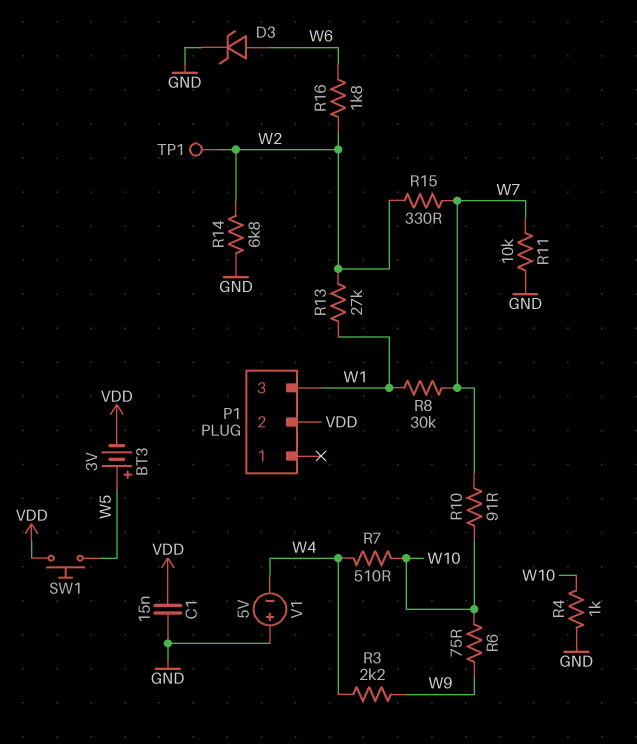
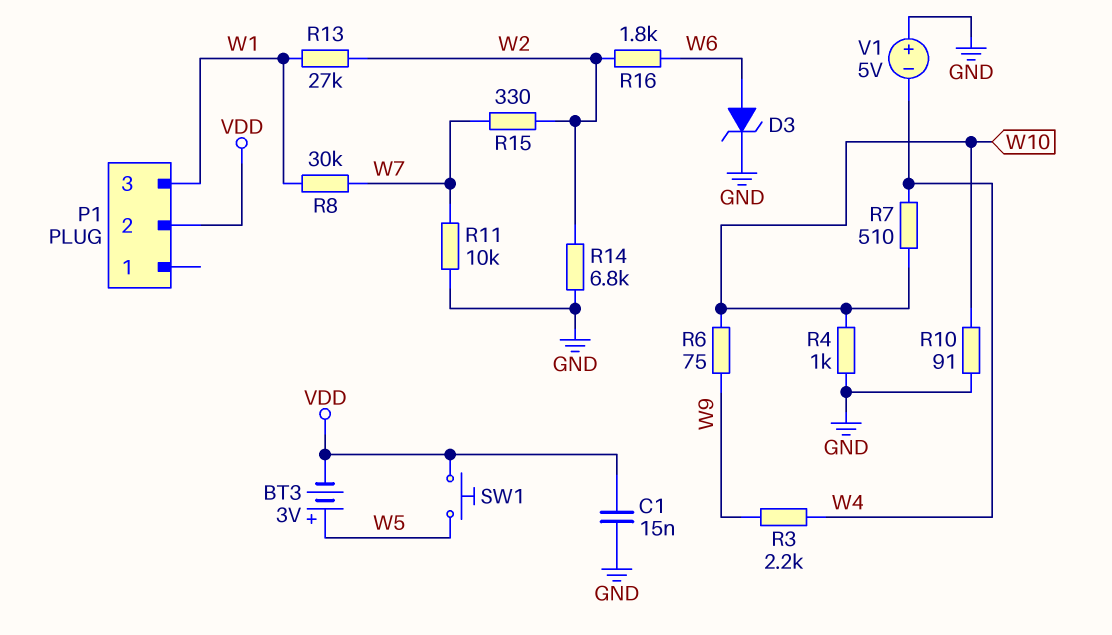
R10: 91 (W7, W10) -> 91 (GND, W10)
TP1: test point (W2) -> none

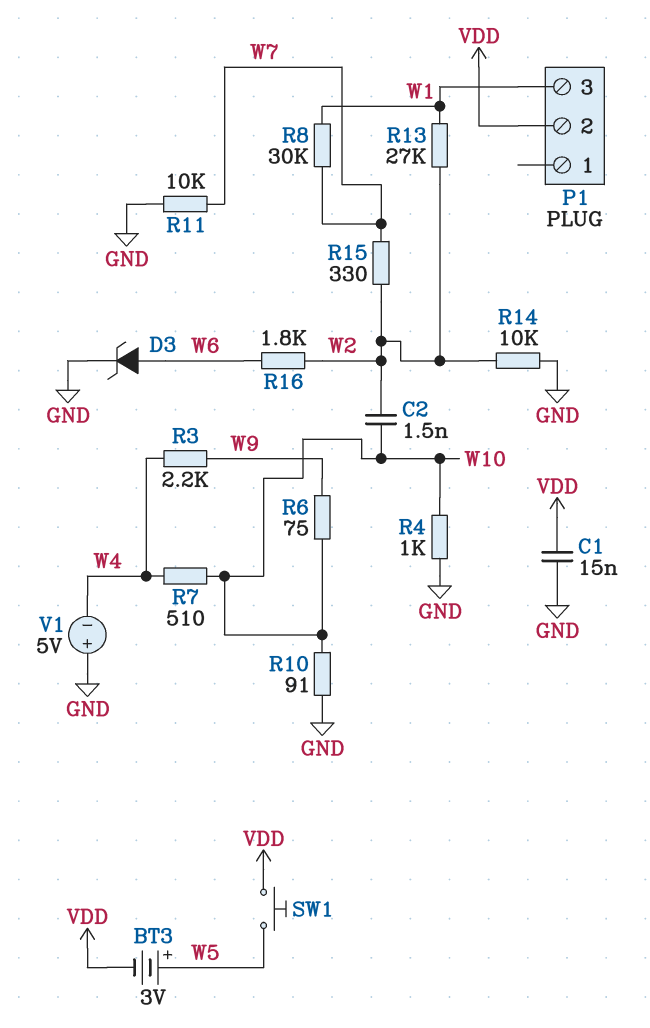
C2: none -> 1.5nF (W2, W10)
R14: 6.8k (GND, W2) -> 10k (GND, W2)

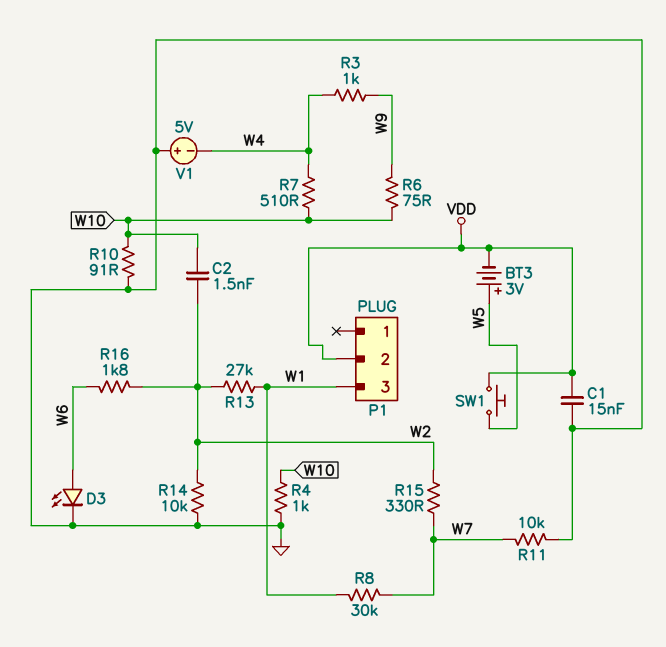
D3: zener (A W6, K GND) -> LED (A W6, K GND)
R3: 2.2k (W4, W9) -> 1k (W4, W9)

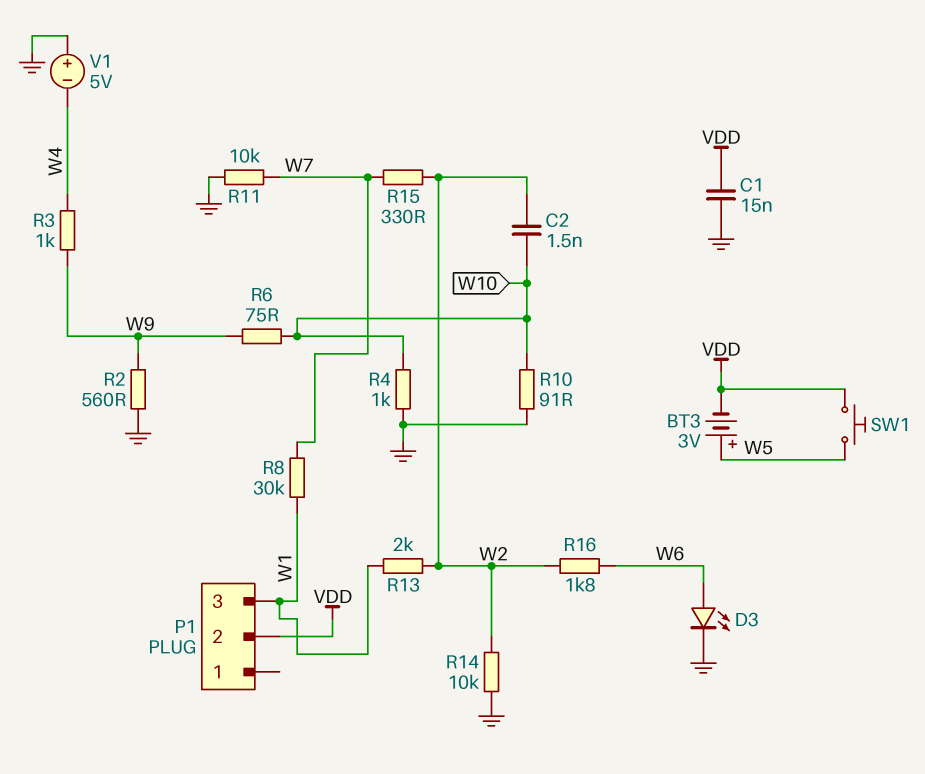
R2: none -> 560 (GND, W9)
R7: 510 (W4, W10) -> none
R13: 27k (W1, W2) -> 2k (W1, W2)

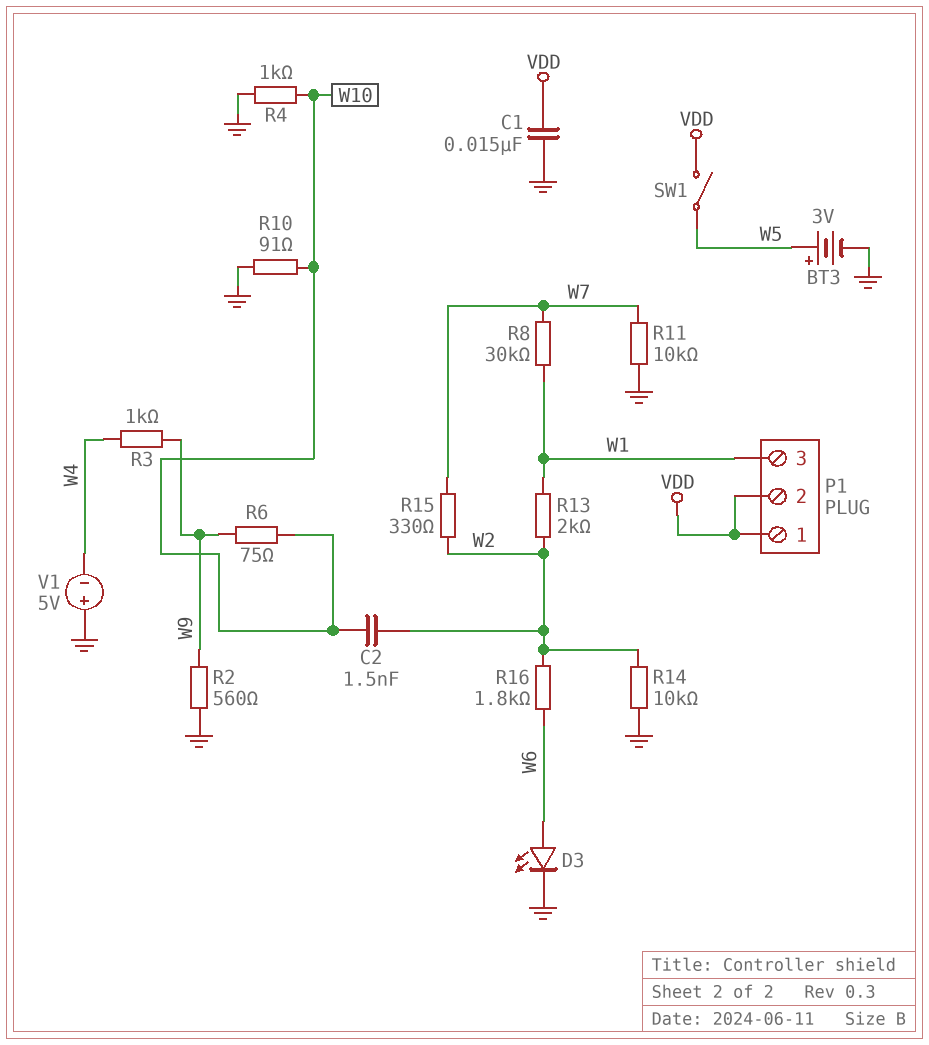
BT3: 3V (plus W5, minus VDD) -> 3V (plus W5, minus GND)
P1 pin 1: none -> VDD
SW1: button (VDD, W5) -> switch (VDD, W5)

